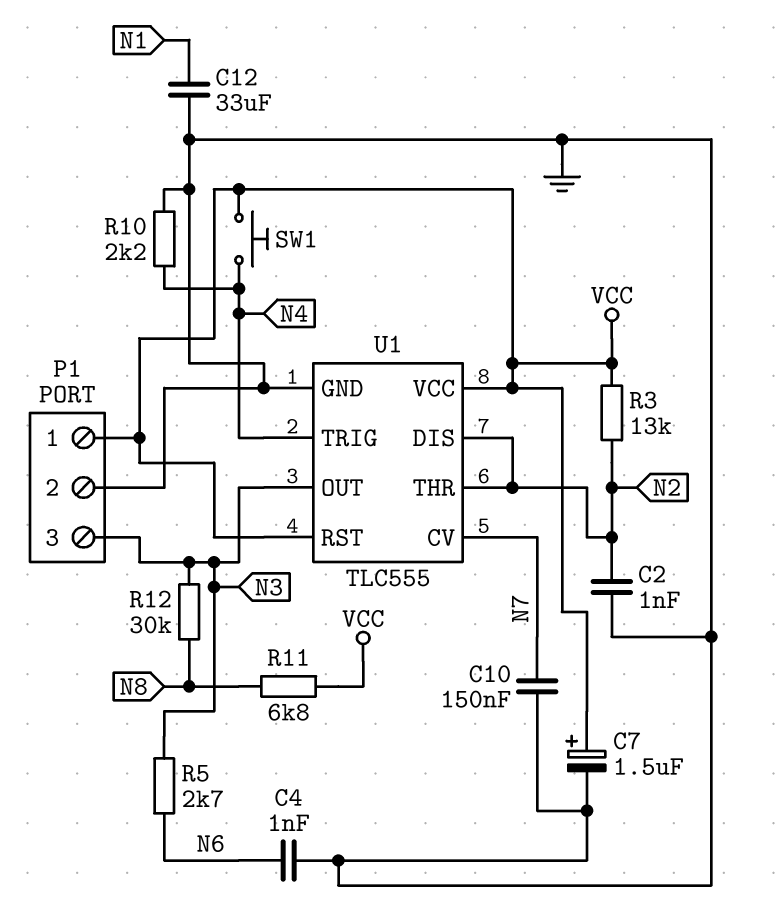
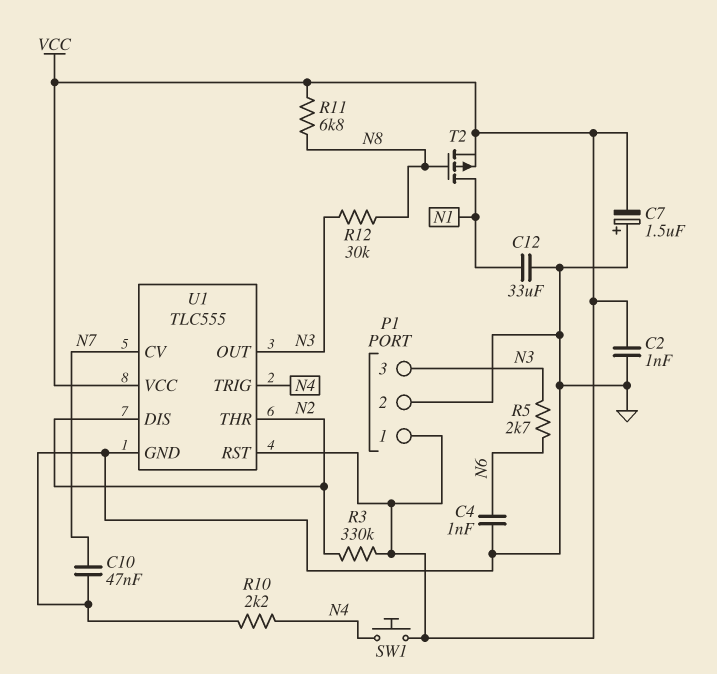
C2: 1nF (GND, N2) -> 1nF (GND, VCC)
C7: 1.5uF (plus VCC, minus GND) -> 1.5uF (plus GND, minus VCC)
C10: 150nF (GND, N7) -> 47nF (GND, N7)
R3: 13k (N2, VCC) -> 330k (N2, VCC)
T2: none -> PMOS (G N8, D N1, S VCC)

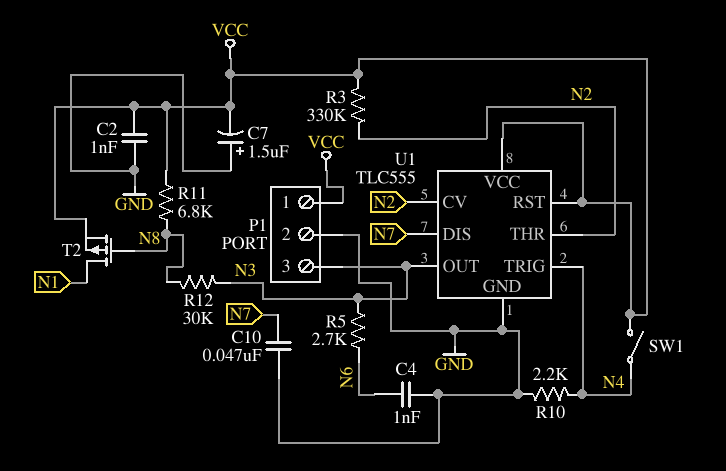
C12: 33uF (GND, N1) -> none
SW1: button (N4, VCC) -> switch (N4, VCC)
U1 pin CV: N7 -> N2
U1 pin DIS: N2 -> N7

